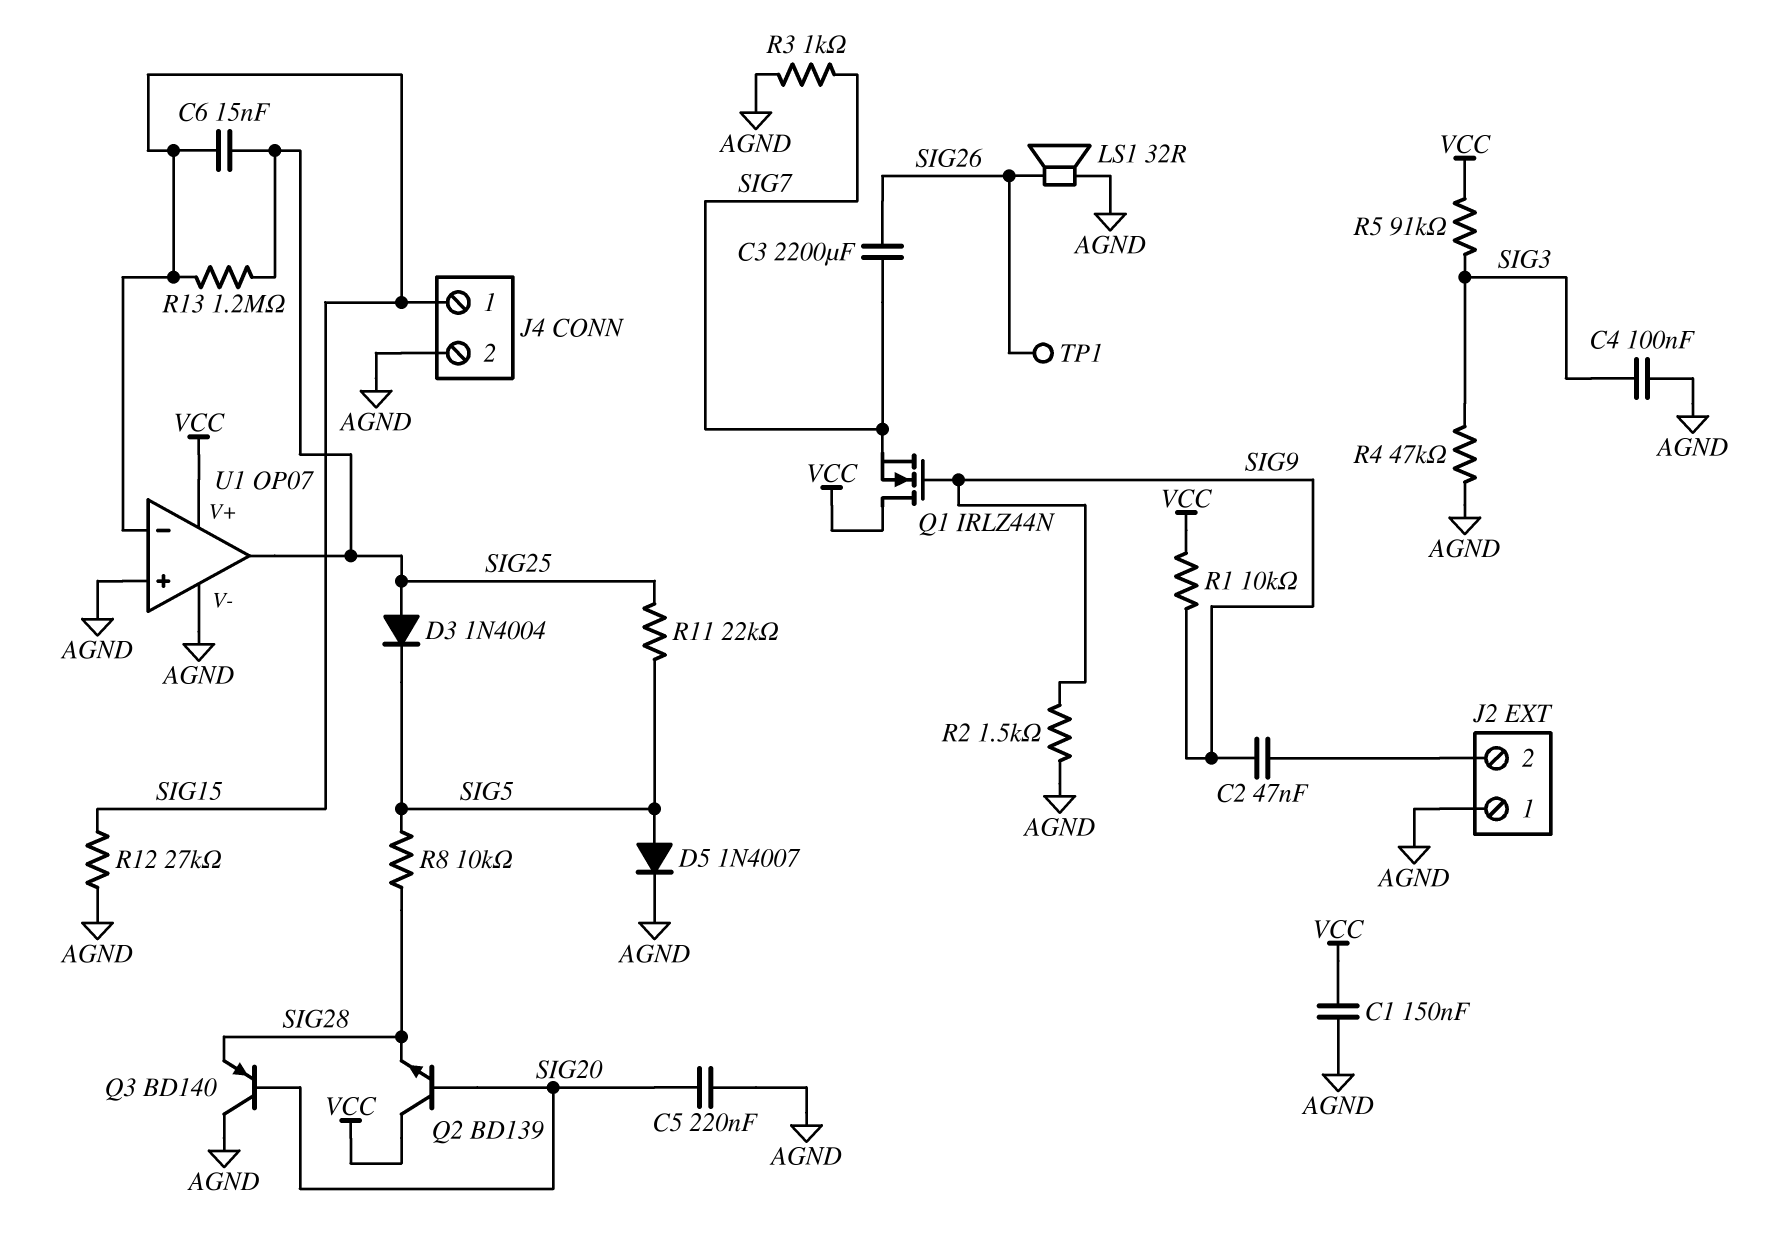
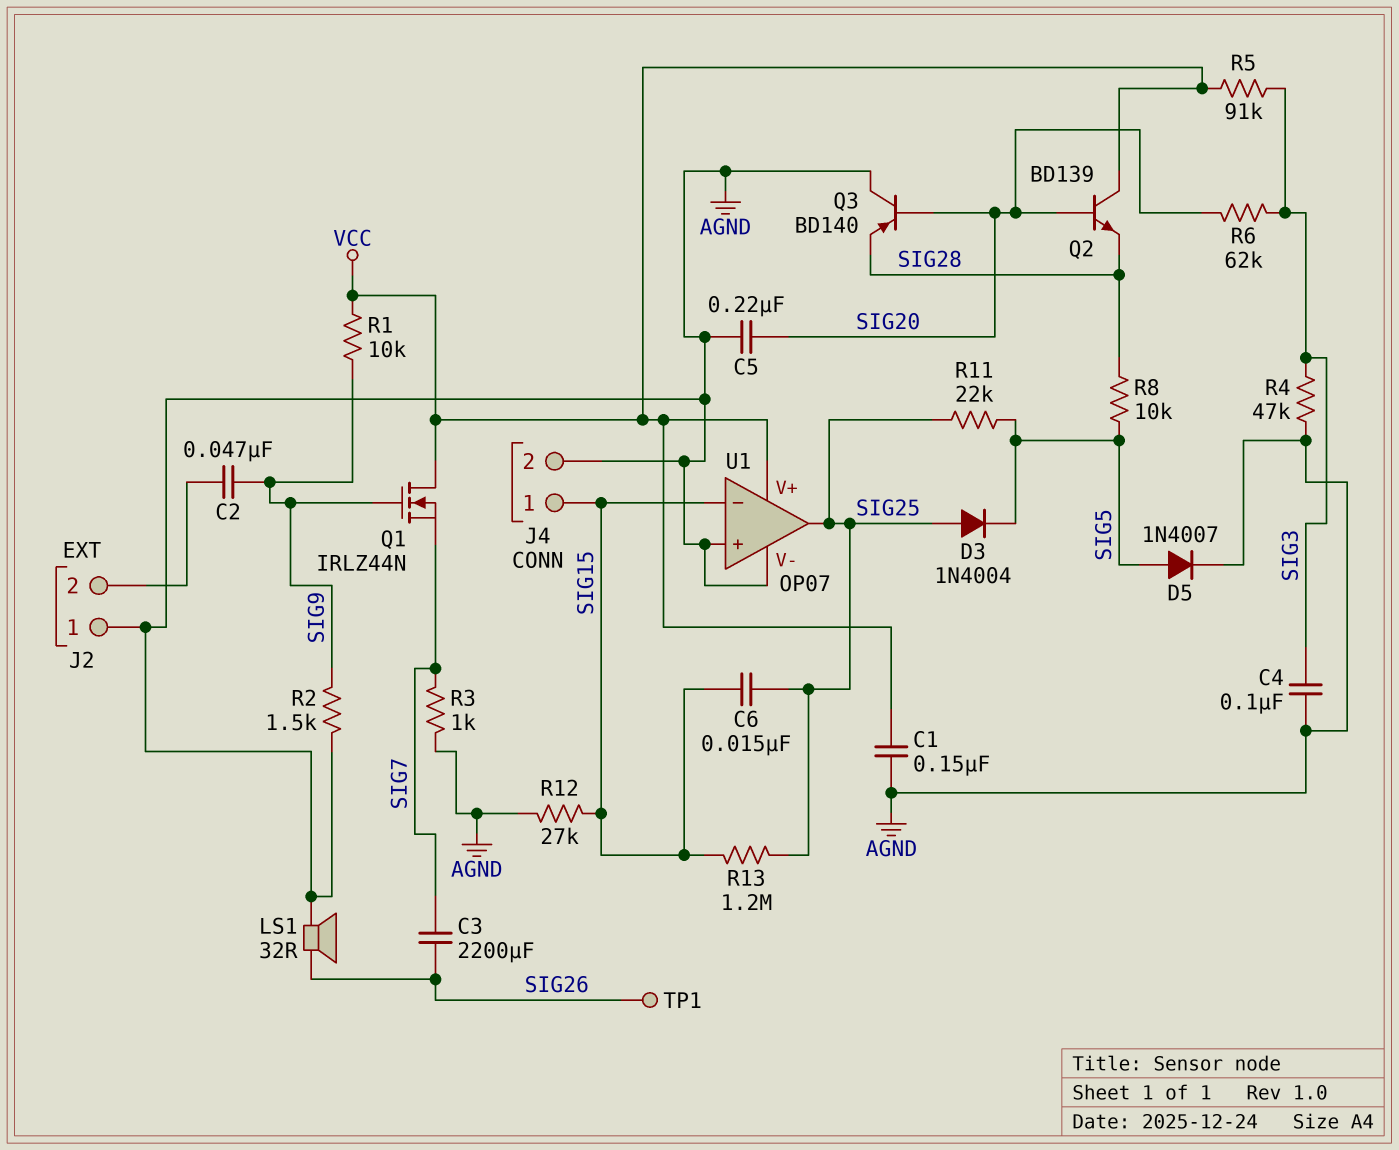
R6: none -> 62k (SIG3, SIG20)

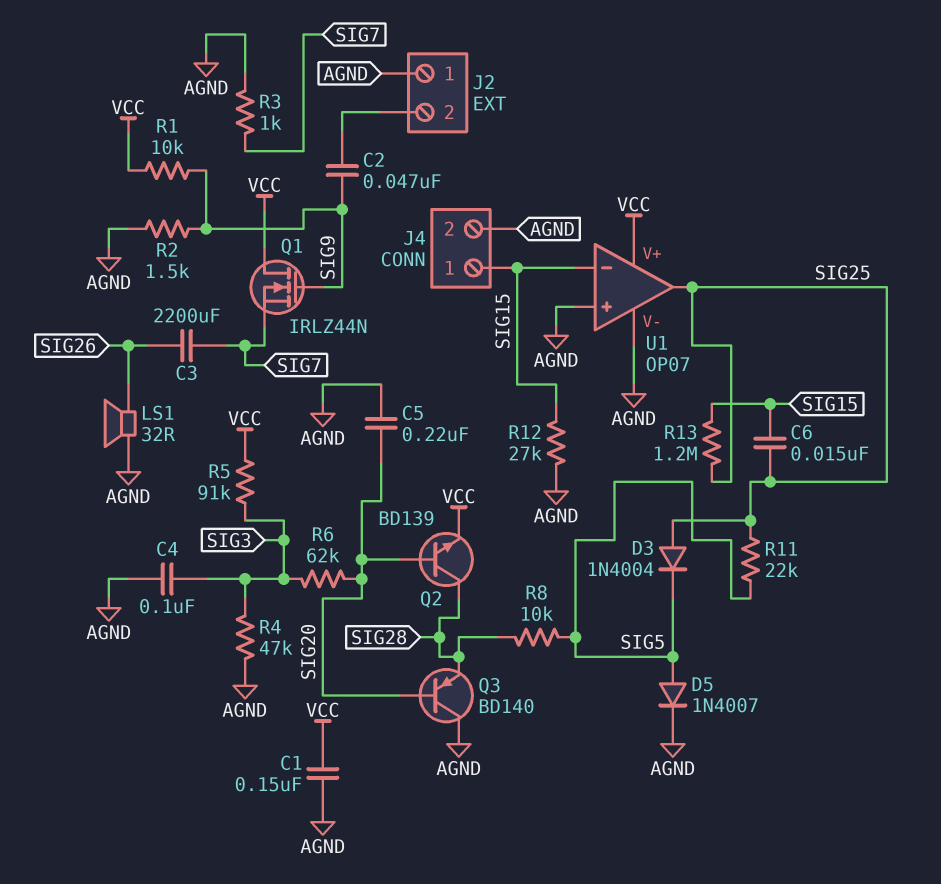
Q2: NPN BD139 (B SIG20, C VCC, E SIG28) -> NPN BD139 (B SIG20, C SIG28, E VCC)
TP1: test point (SIG26) -> none

